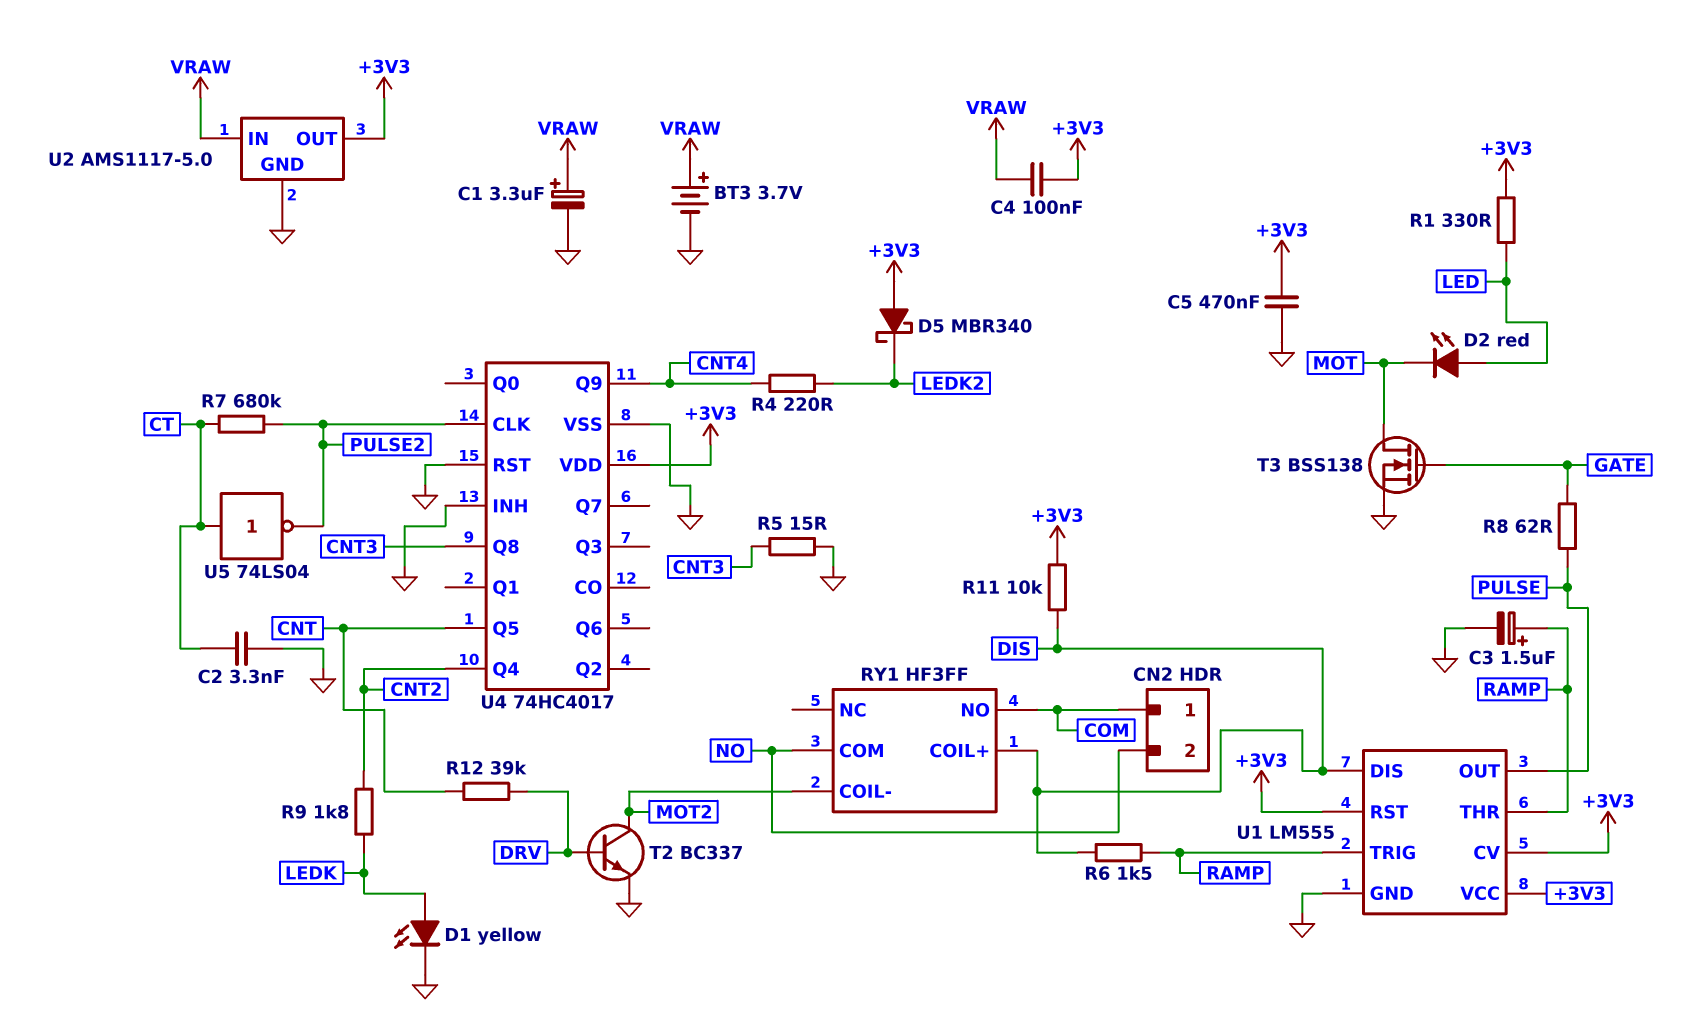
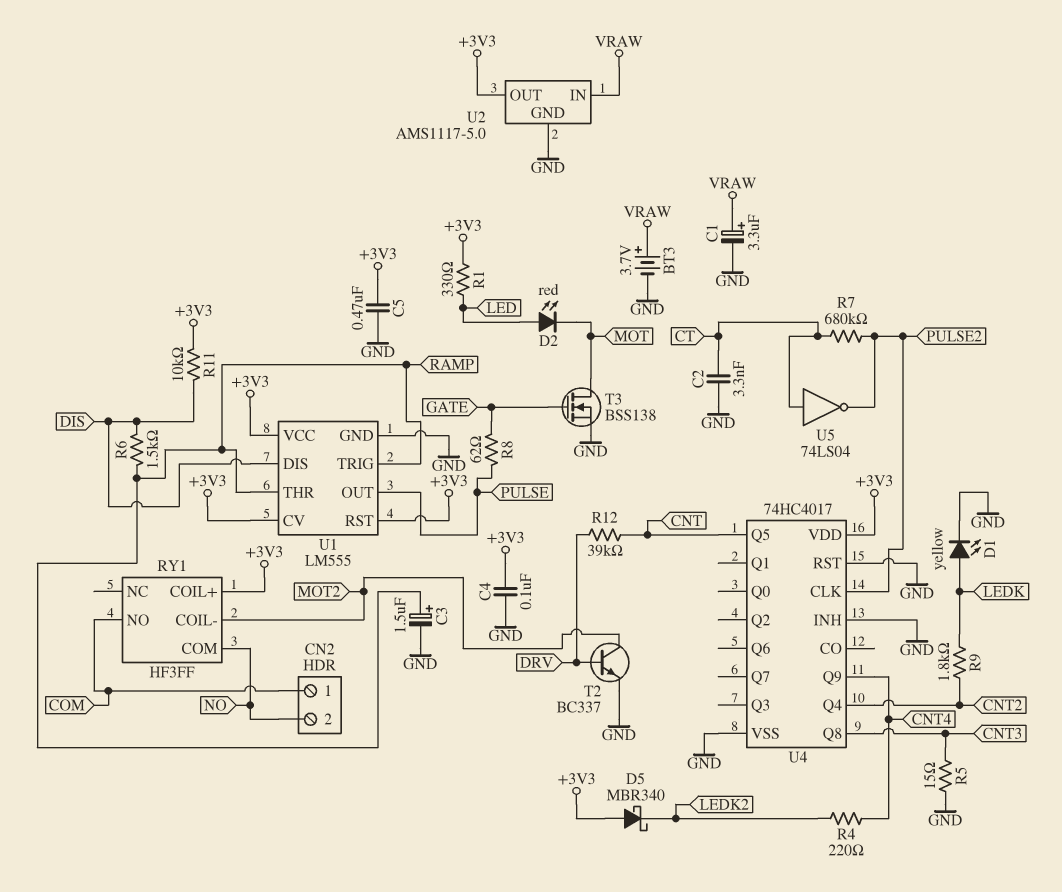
C4: 100nF (+3V3, VRAW) -> 100nF (+3V3, GND)
RY1 pin COIL+: DIS -> +3V3

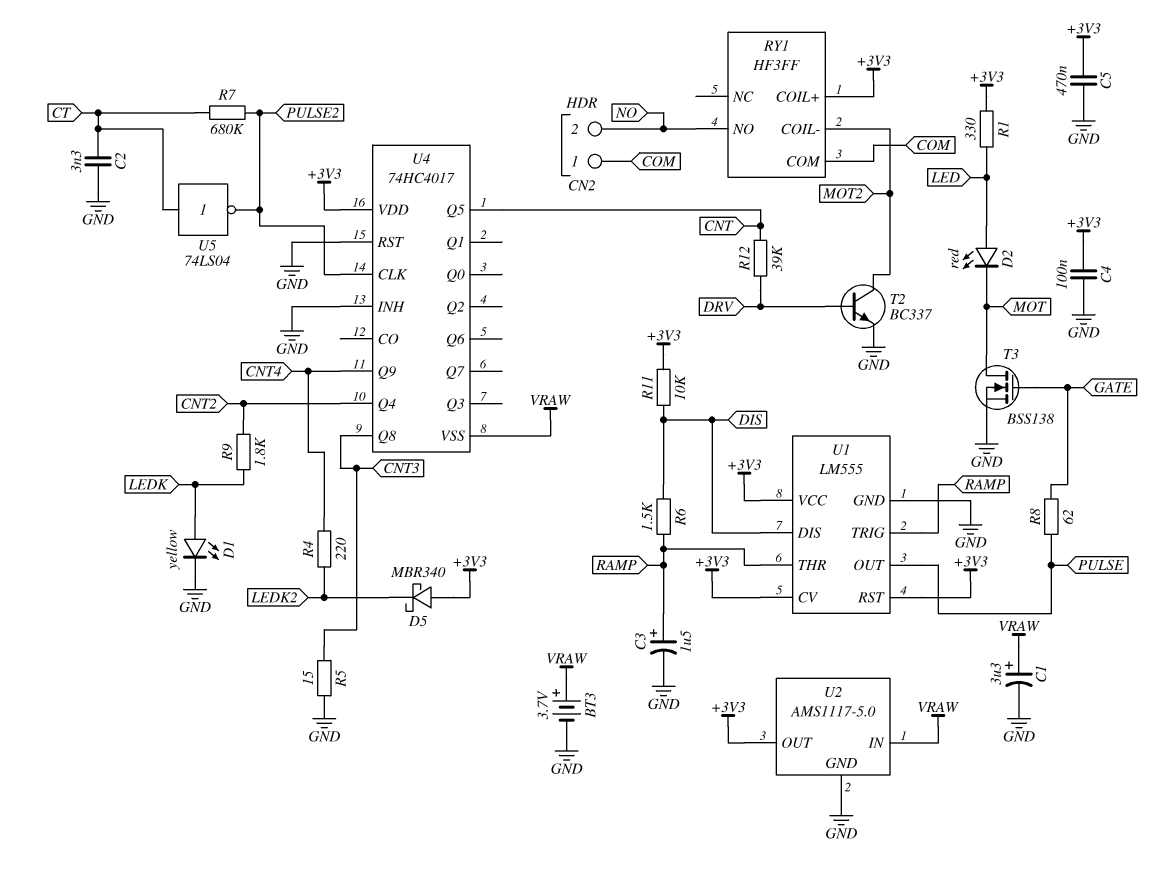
RY1 pin COM: NO -> COM
RY1 pin NO: COM -> NO
U4 pin VSS: GND -> VRAW

